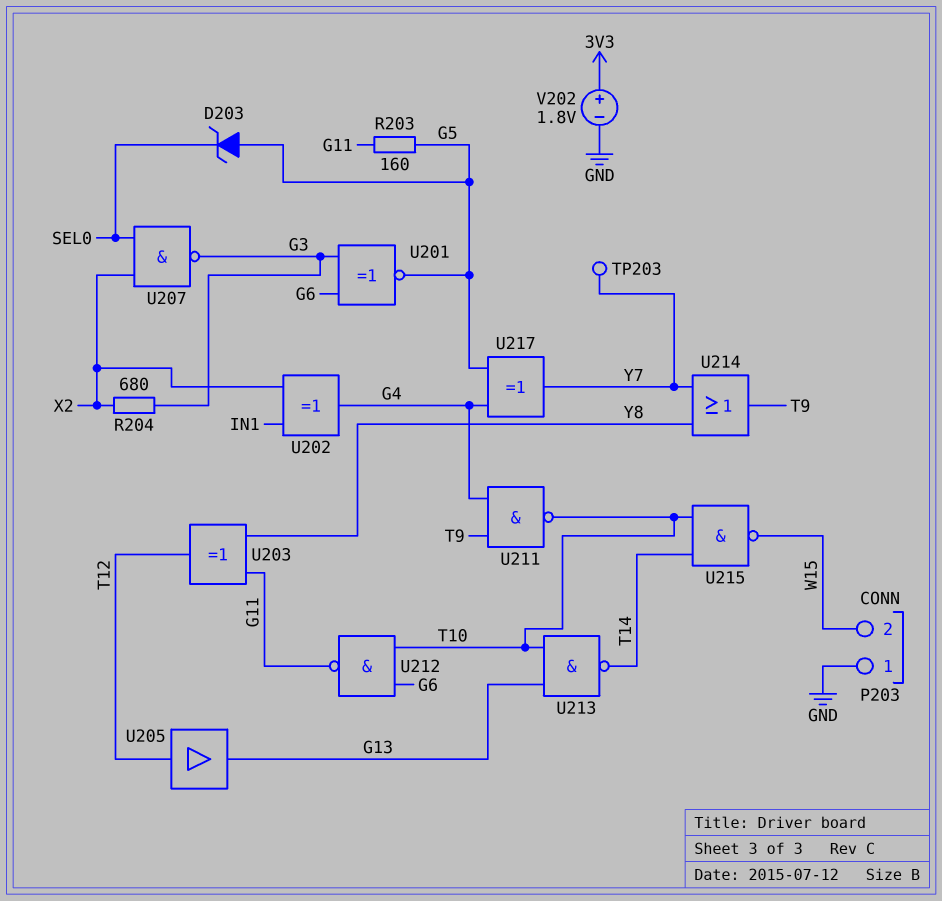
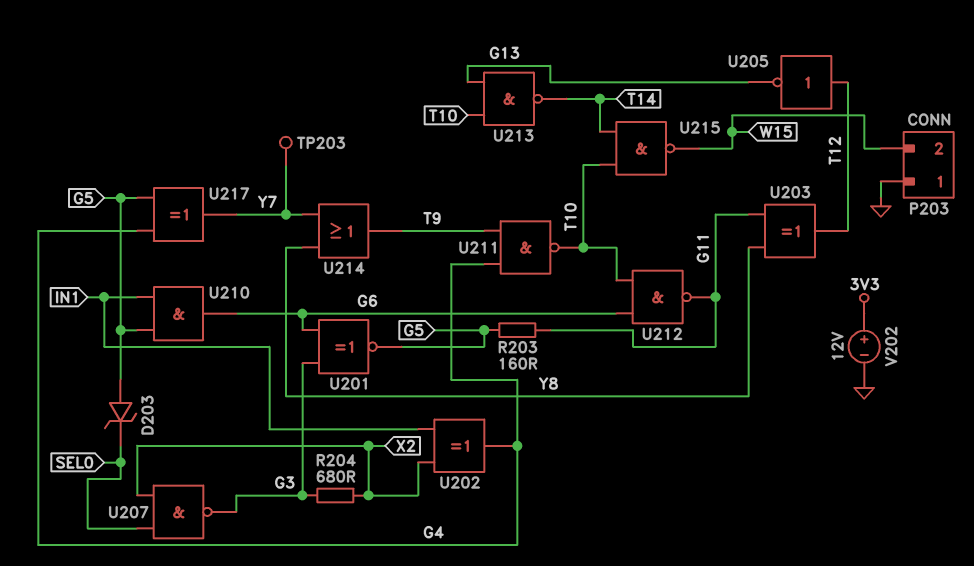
U205: buffer (in T12, out G13) -> NOT (in T12, out G13)
U210: none -> AND (in G5, in IN1, out G6)
V202: 1.8V (plus 3V3, minus GND) -> 12V (plus 3V3, minus GND)

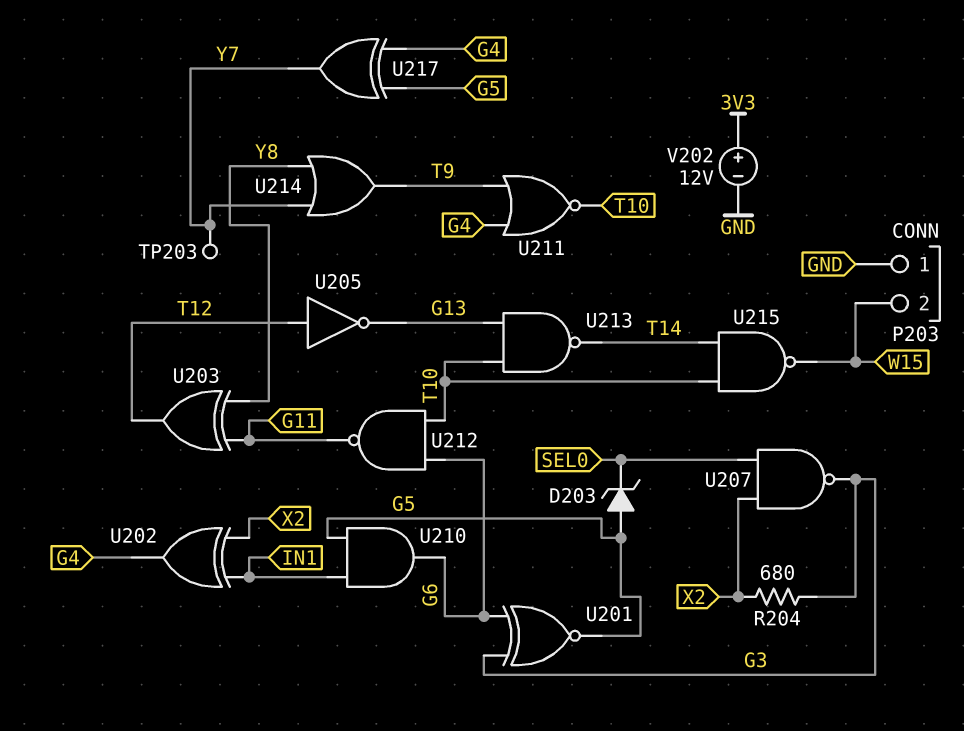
R203: 160 (G5, G11) -> none
U211: NAND (in G4, in T9, out T10) -> NOR (in G4, in T9, out T10)

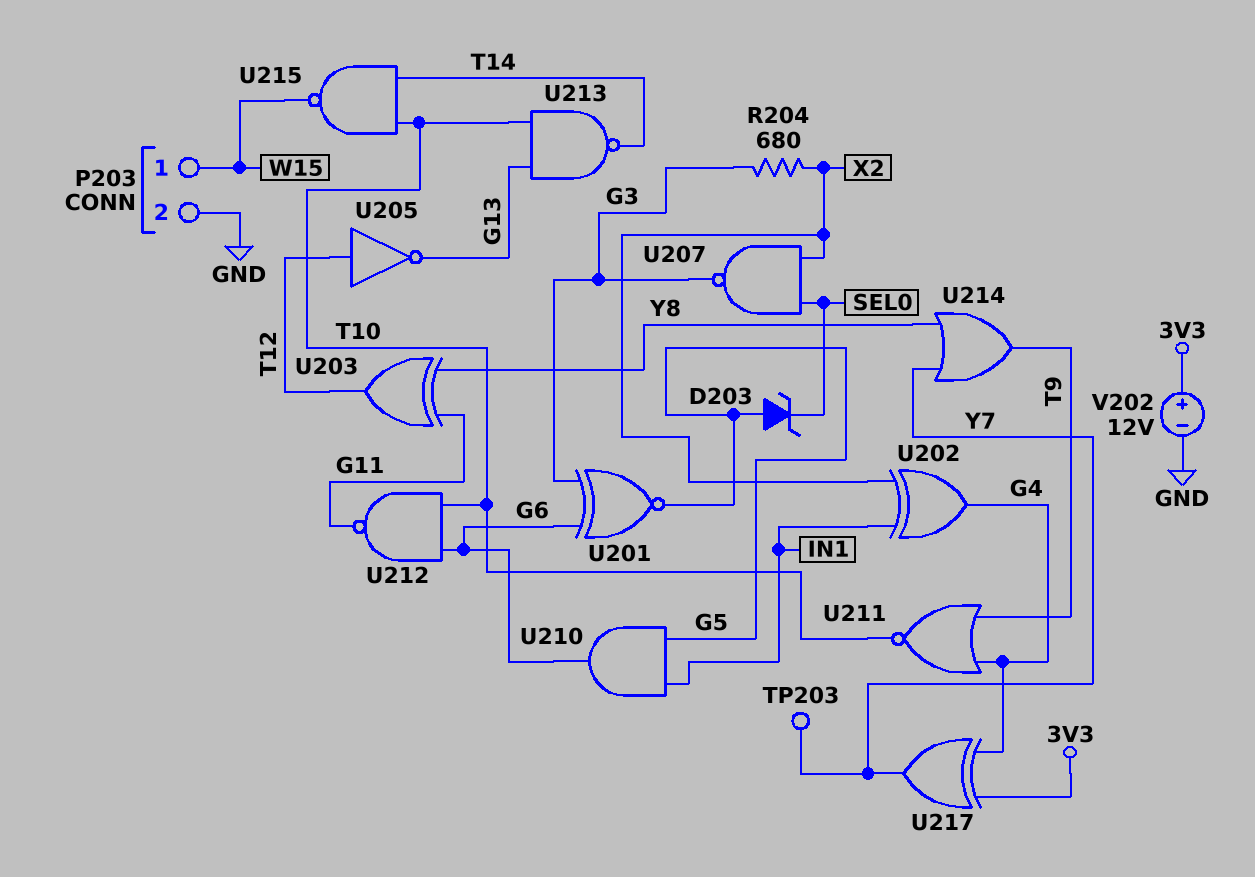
P203 pin 1: GND -> W15
P203 pin 2: W15 -> GND
U217: XOR (in G4, in G5, out Y7) -> XOR (in 3V3, in G4, out Y7)

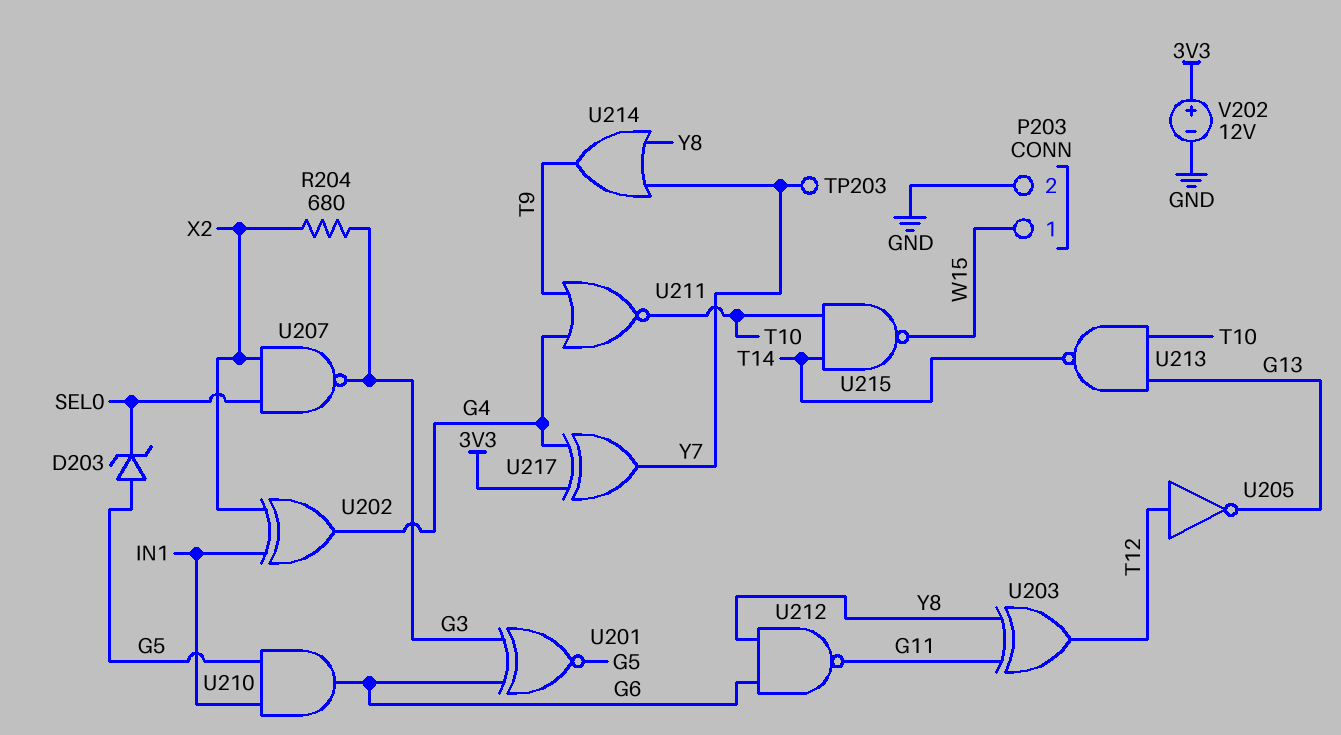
U212: NAND (in G6, in T10, out G11) -> NAND (in G6, in Y8, out G11)

